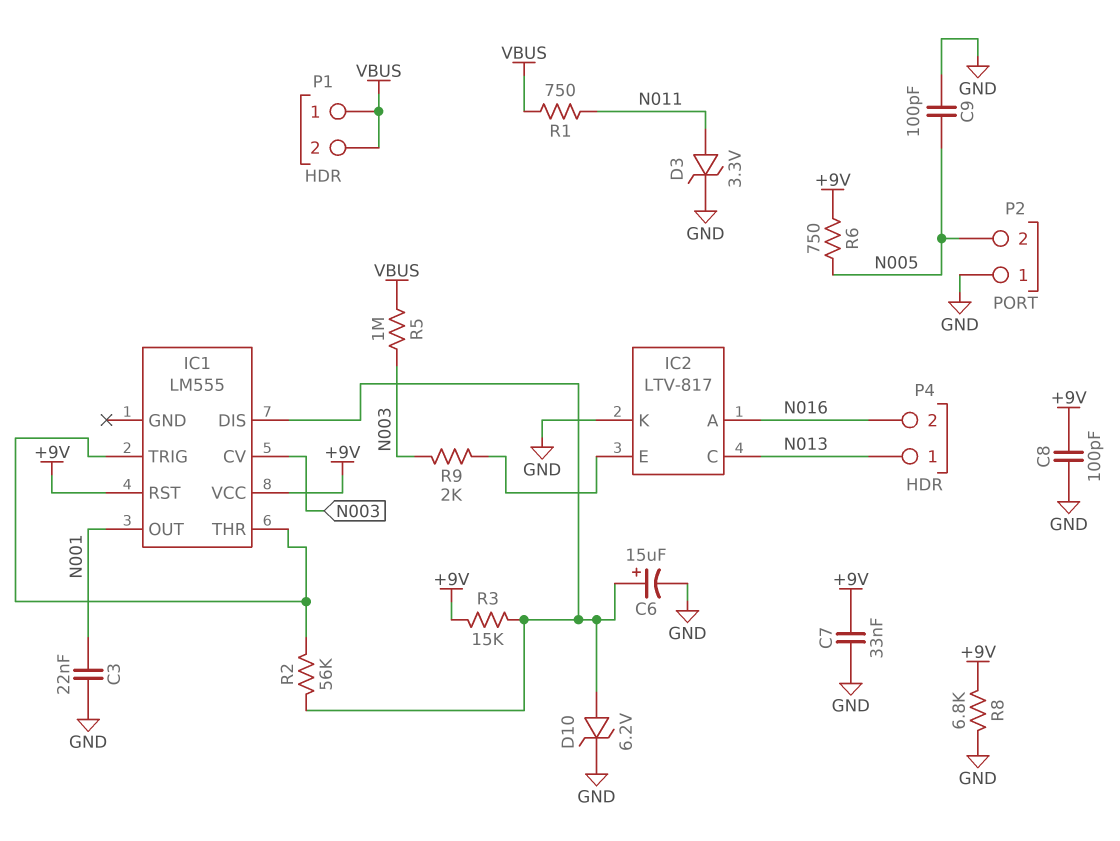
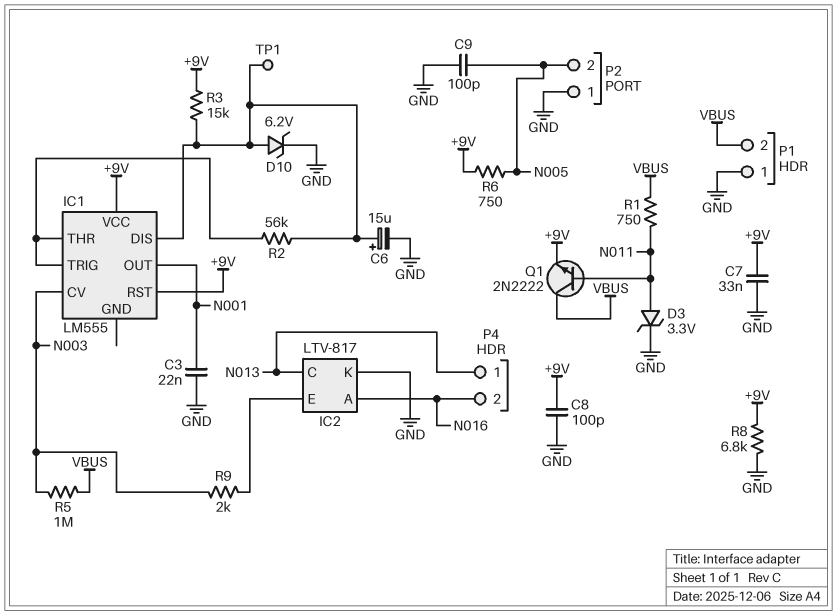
P1 pin 1: VBUS -> GND
Q1: none -> NPN 2N2222 (B N011, C VBUS, E +9V)
TP1: none -> test point (IC1/DIS)

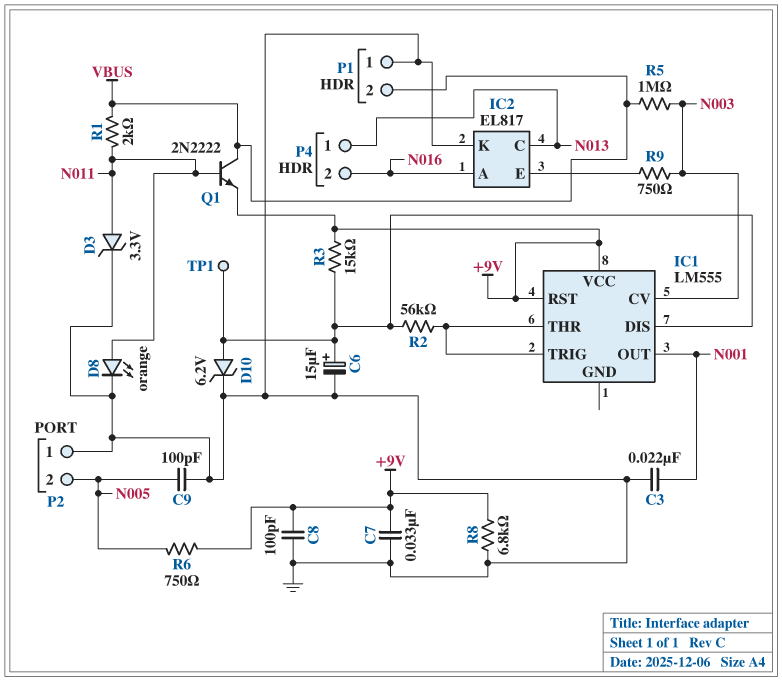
D8: none -> LED orange (A N011, K GND)
IC2: LTV-817 -> EL817
R1: 750 (N011, VBUS) -> 2k (N011, VBUS)
R9: 2k (IC2/E, N003) -> 750 (IC2/E, N003)

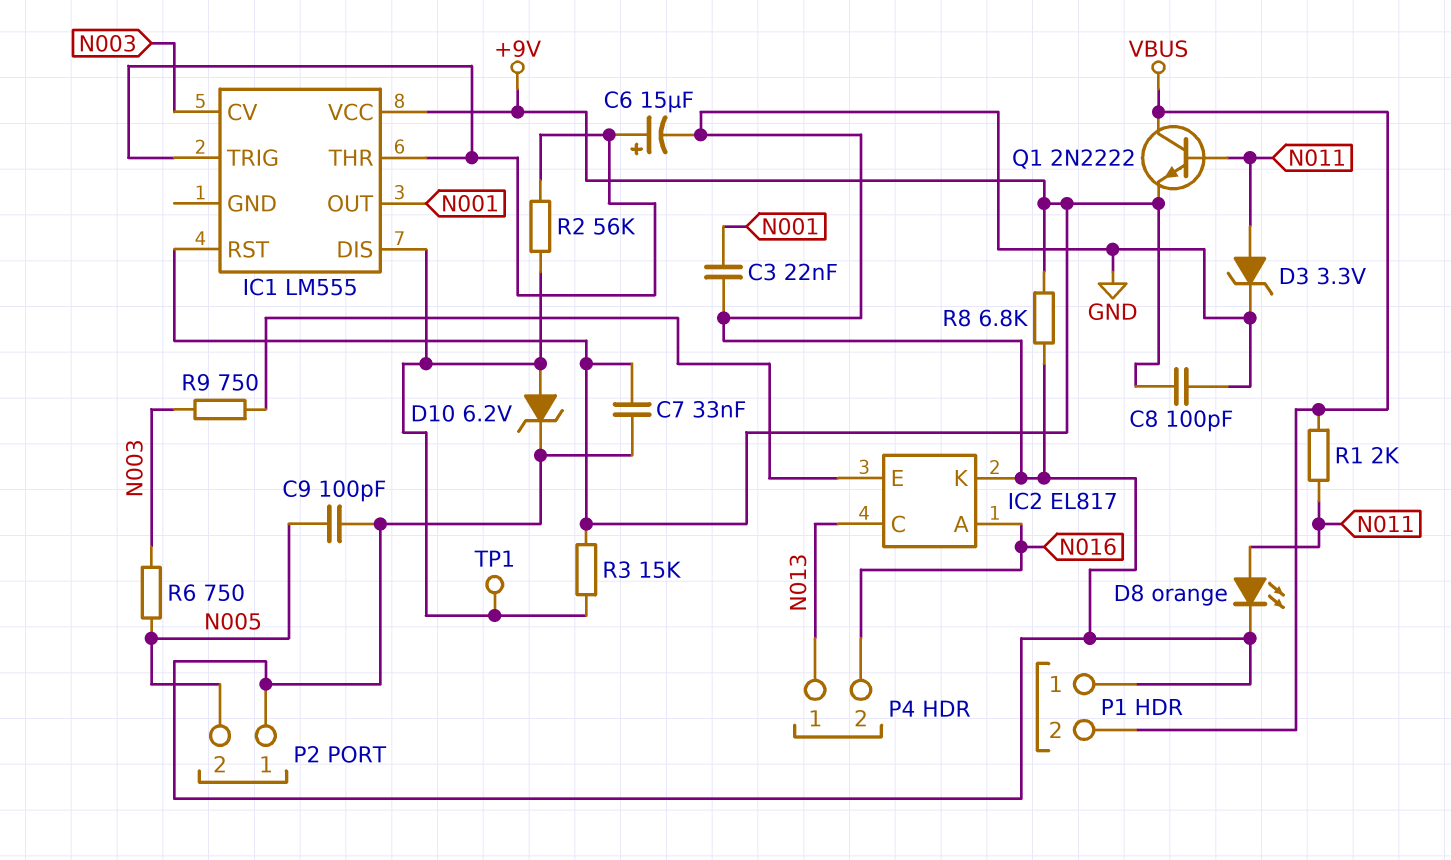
C6: 15uF (plus IC1/DIS, minus GND) -> 15uF (plus IC1/THR, minus GND)
R5: 1M (N003, VBUS) -> none
R6: 750 (+9V, N005) -> 750 (N003, N005)

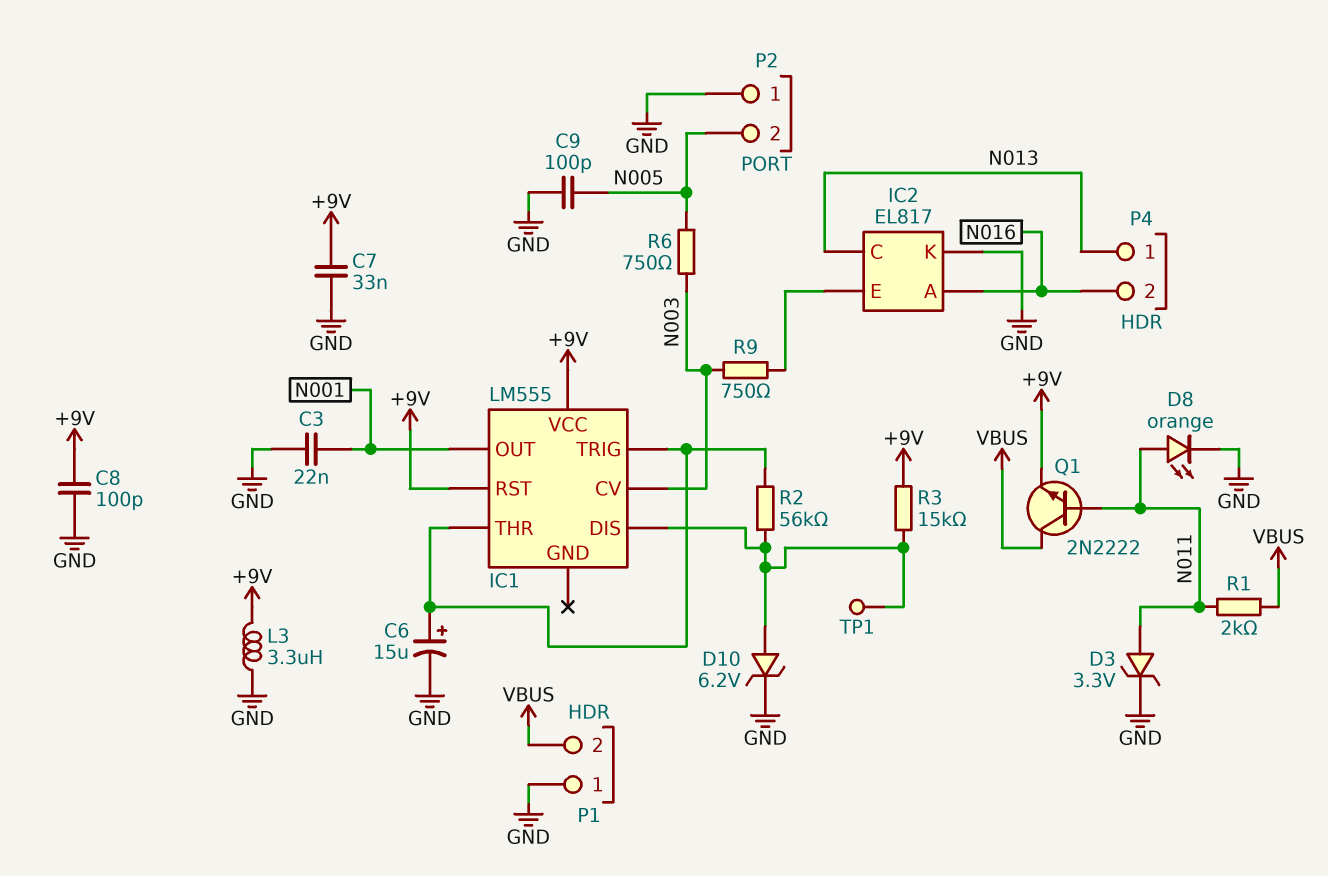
L3: none -> 3.3uH (+9V, GND)
R8: 6.8k (+9V, GND) -> none

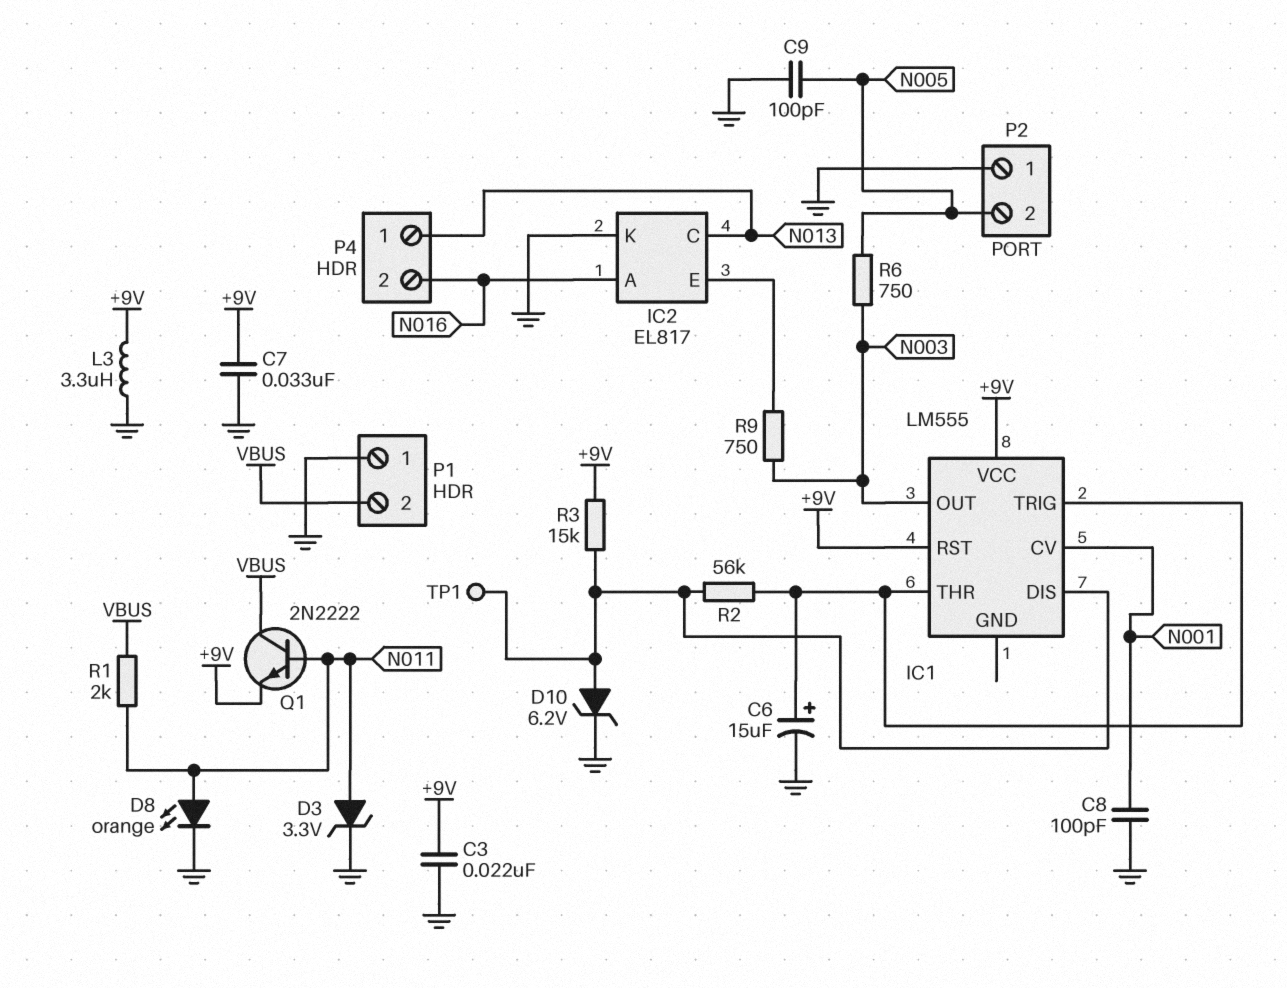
C3: 22nF (GND, N001) -> 22nF (+9V, GND)
C8: 100pF (+9V, GND) -> 100pF (GND, N001)
IC1 pin CV: N003 -> N001
IC1 pin OUT: N001 -> N003

